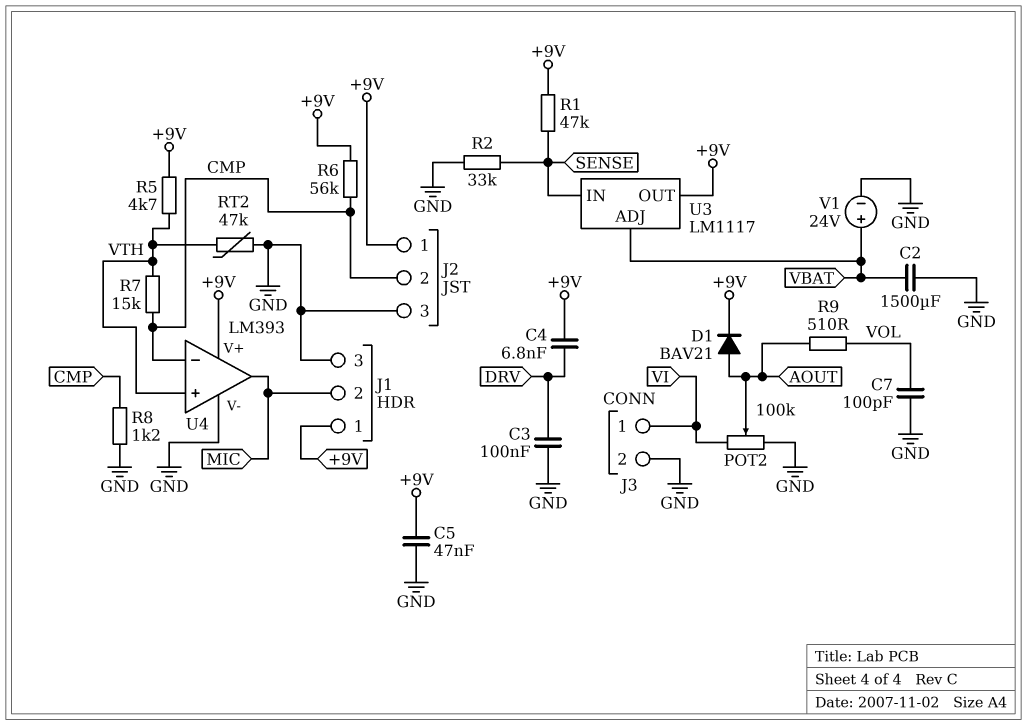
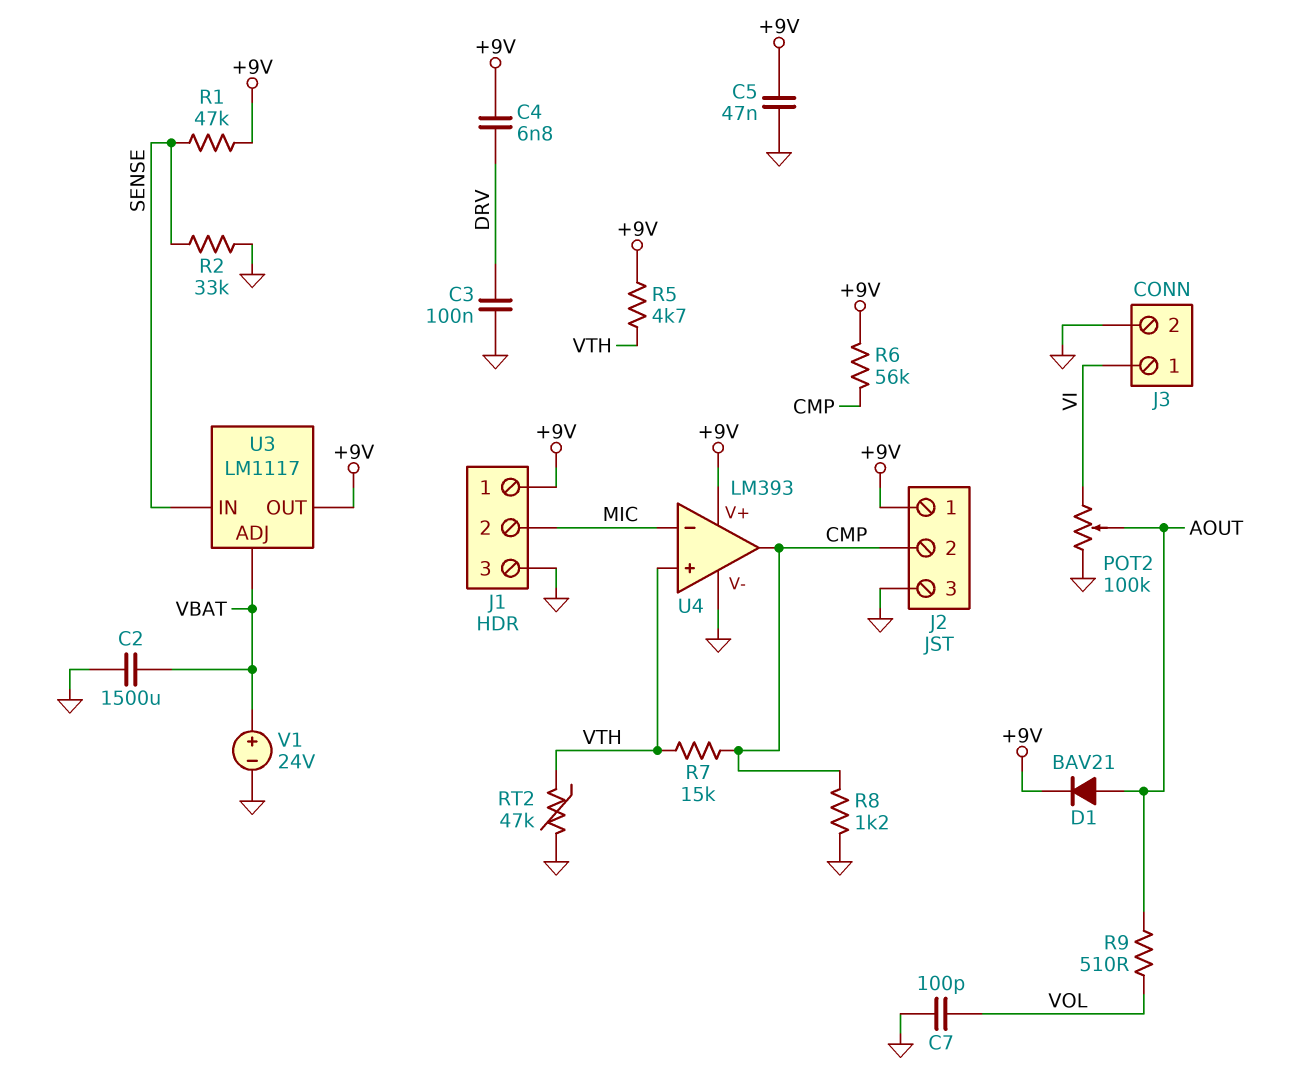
U4 pin in-: CMP -> MIC
U4 pin out: MIC -> CMP

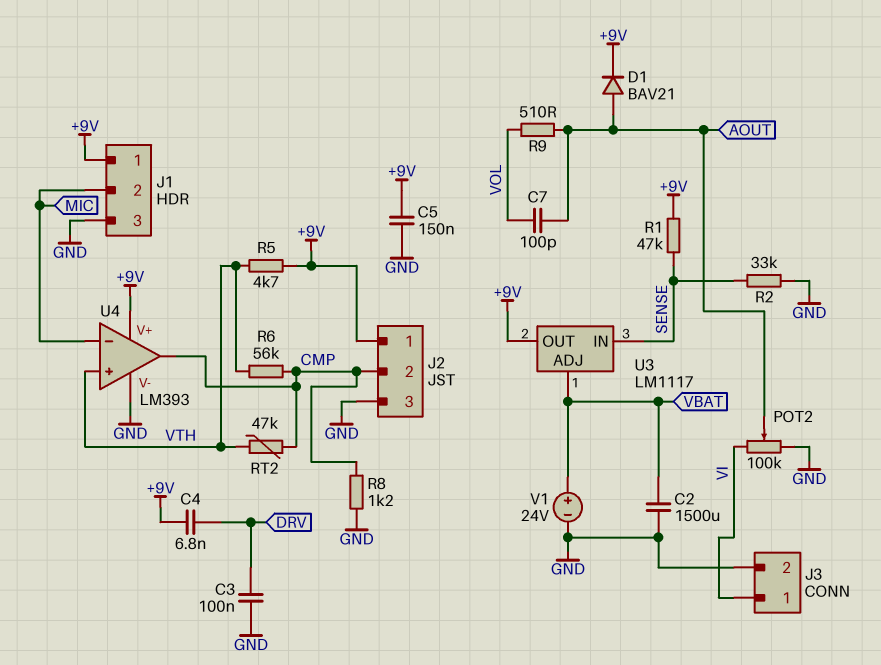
C5: 47nF (+9V, GND) -> 150nF (+9V, GND)
C7: 100pF (GND, VOL) -> 100pF (AOUT, VOL)
R6: 56k (+9V, CMP) -> 56k (CMP, VTH)
R7: 15k (CMP, VTH) -> none
RT2: 47k (GND, VTH) -> 47k (CMP, VTH)

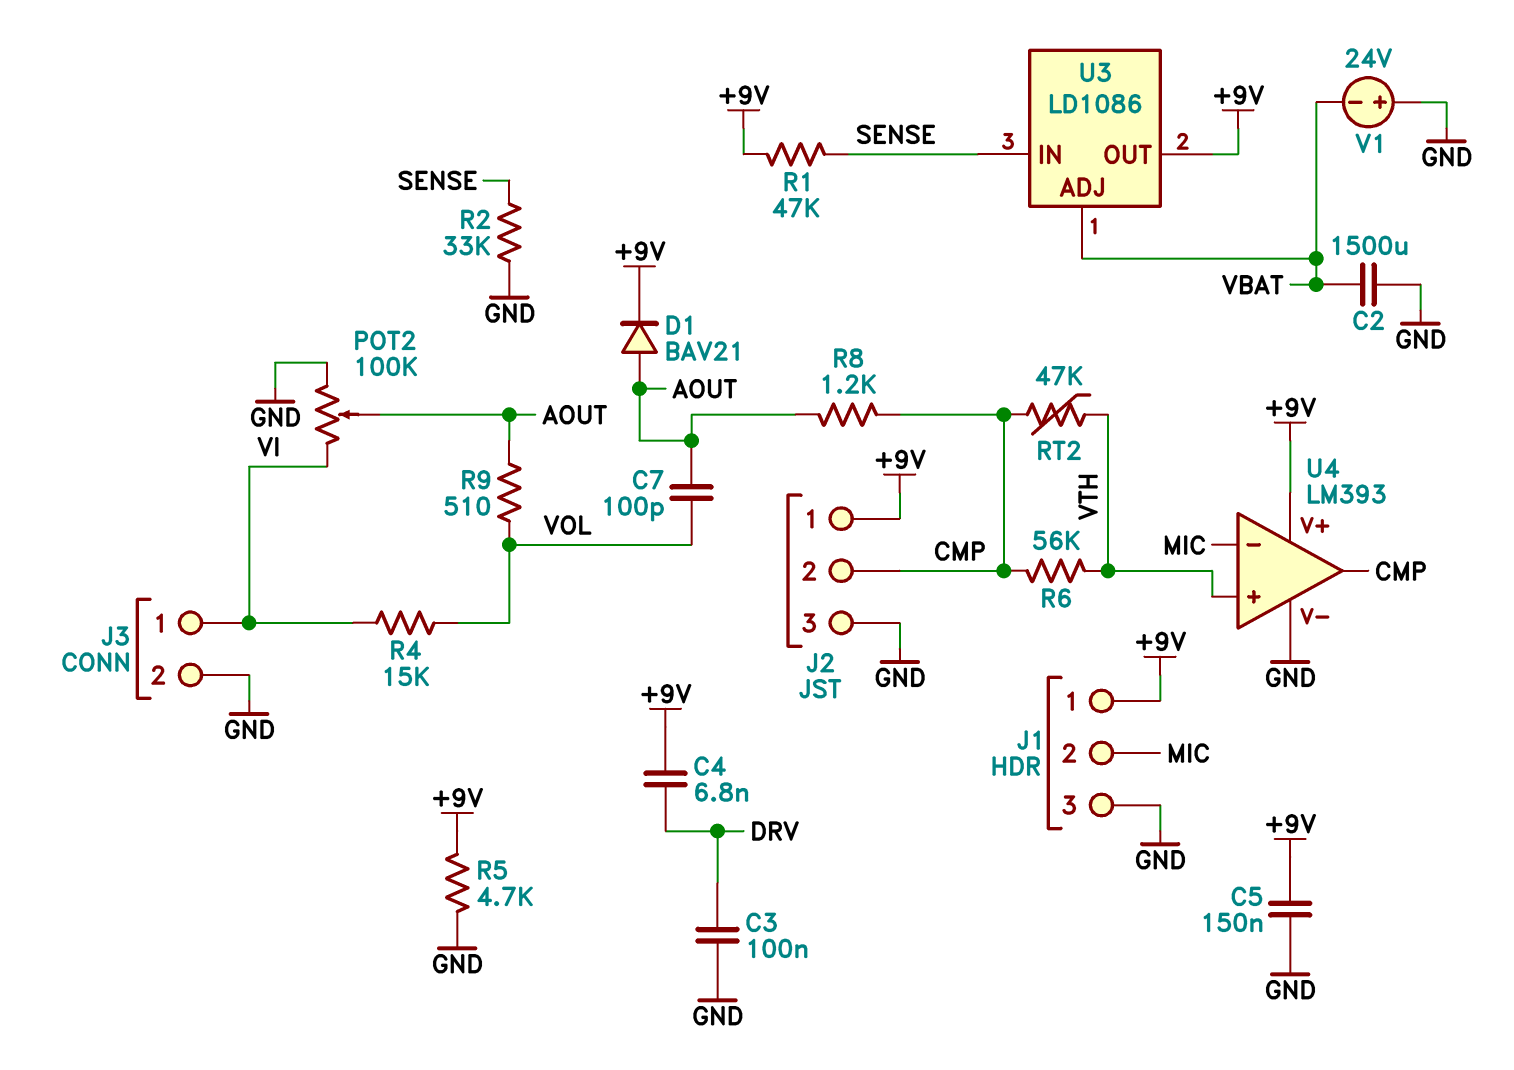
R4: none -> 15k (VI, VOL)
R5: 4.7k (+9V, VTH) -> 4.7k (+9V, GND)
R8: 1.2k (CMP, GND) -> 1.2k (AOUT, CMP)
U3: LM1117 -> LD1086
V1: 24V (plus VBAT, minus GND) -> 24V (plus GND, minus VBAT)

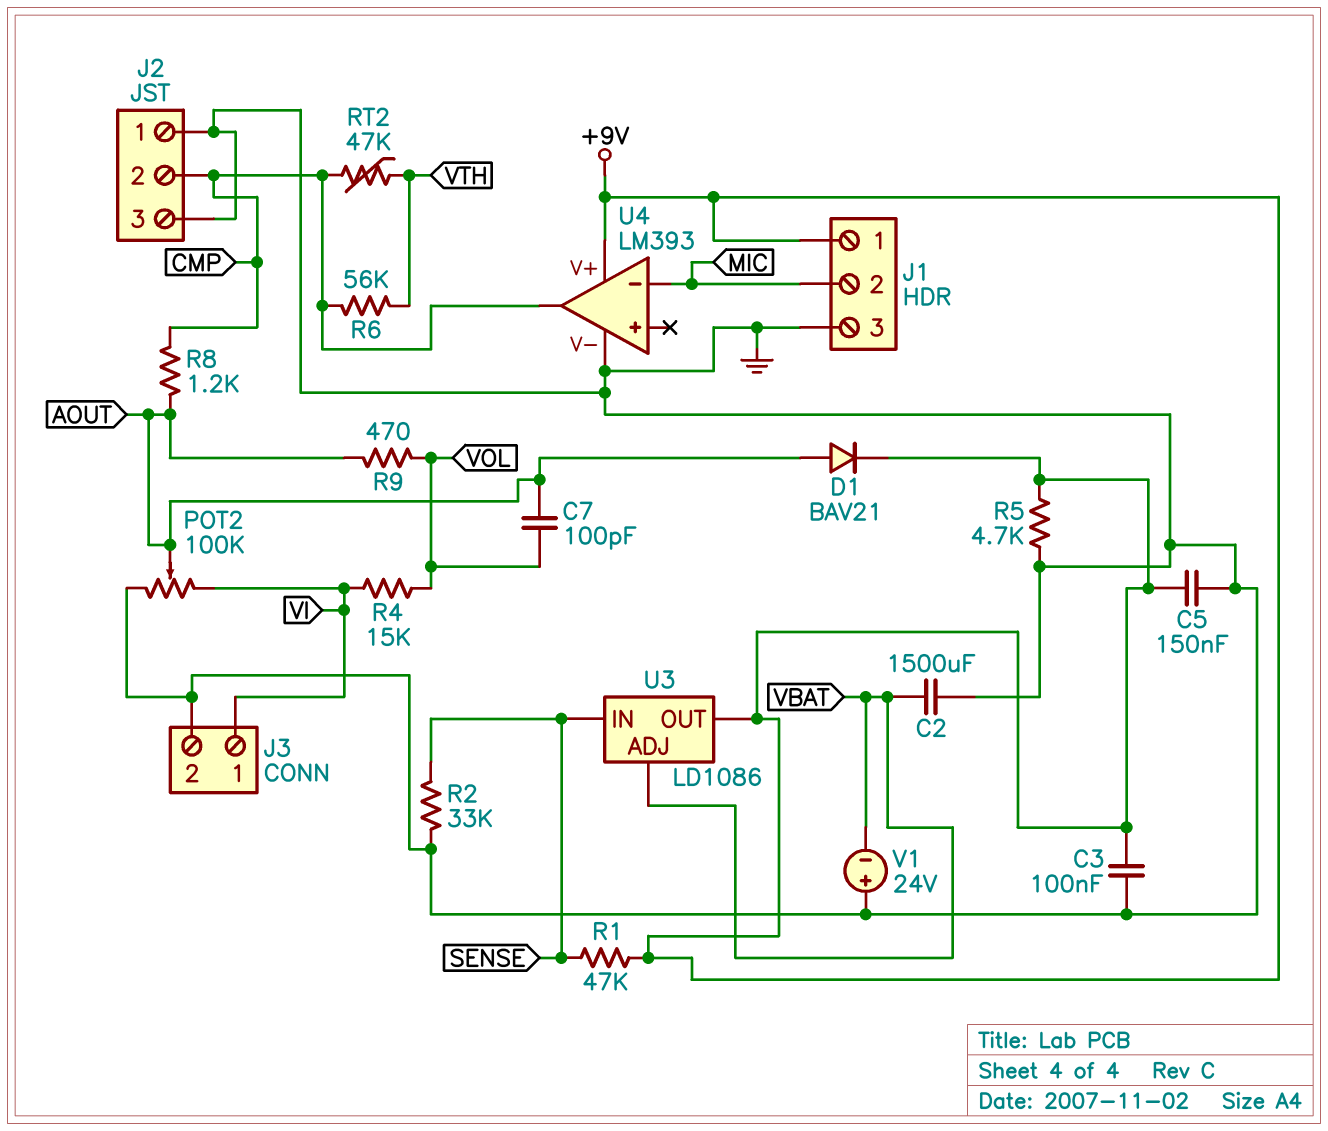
C3: 100nF (DRV, GND) -> 100nF (+9V, GND)
C4: 6.8nF (+9V, DRV) -> none
J2 pin 1: +9V -> GND
R9: 510 (AOUT, VOL) -> 470 (AOUT, VOL)
U4 pin in+: VTH -> none

